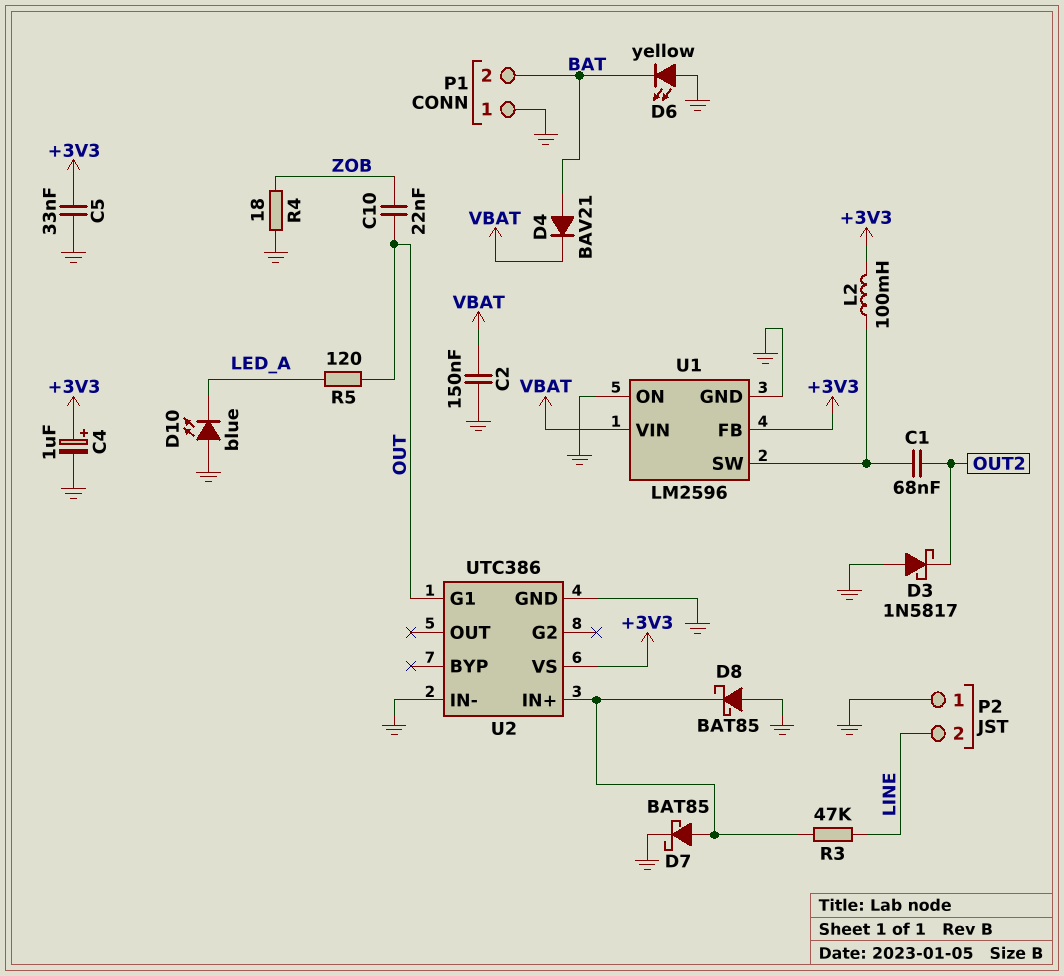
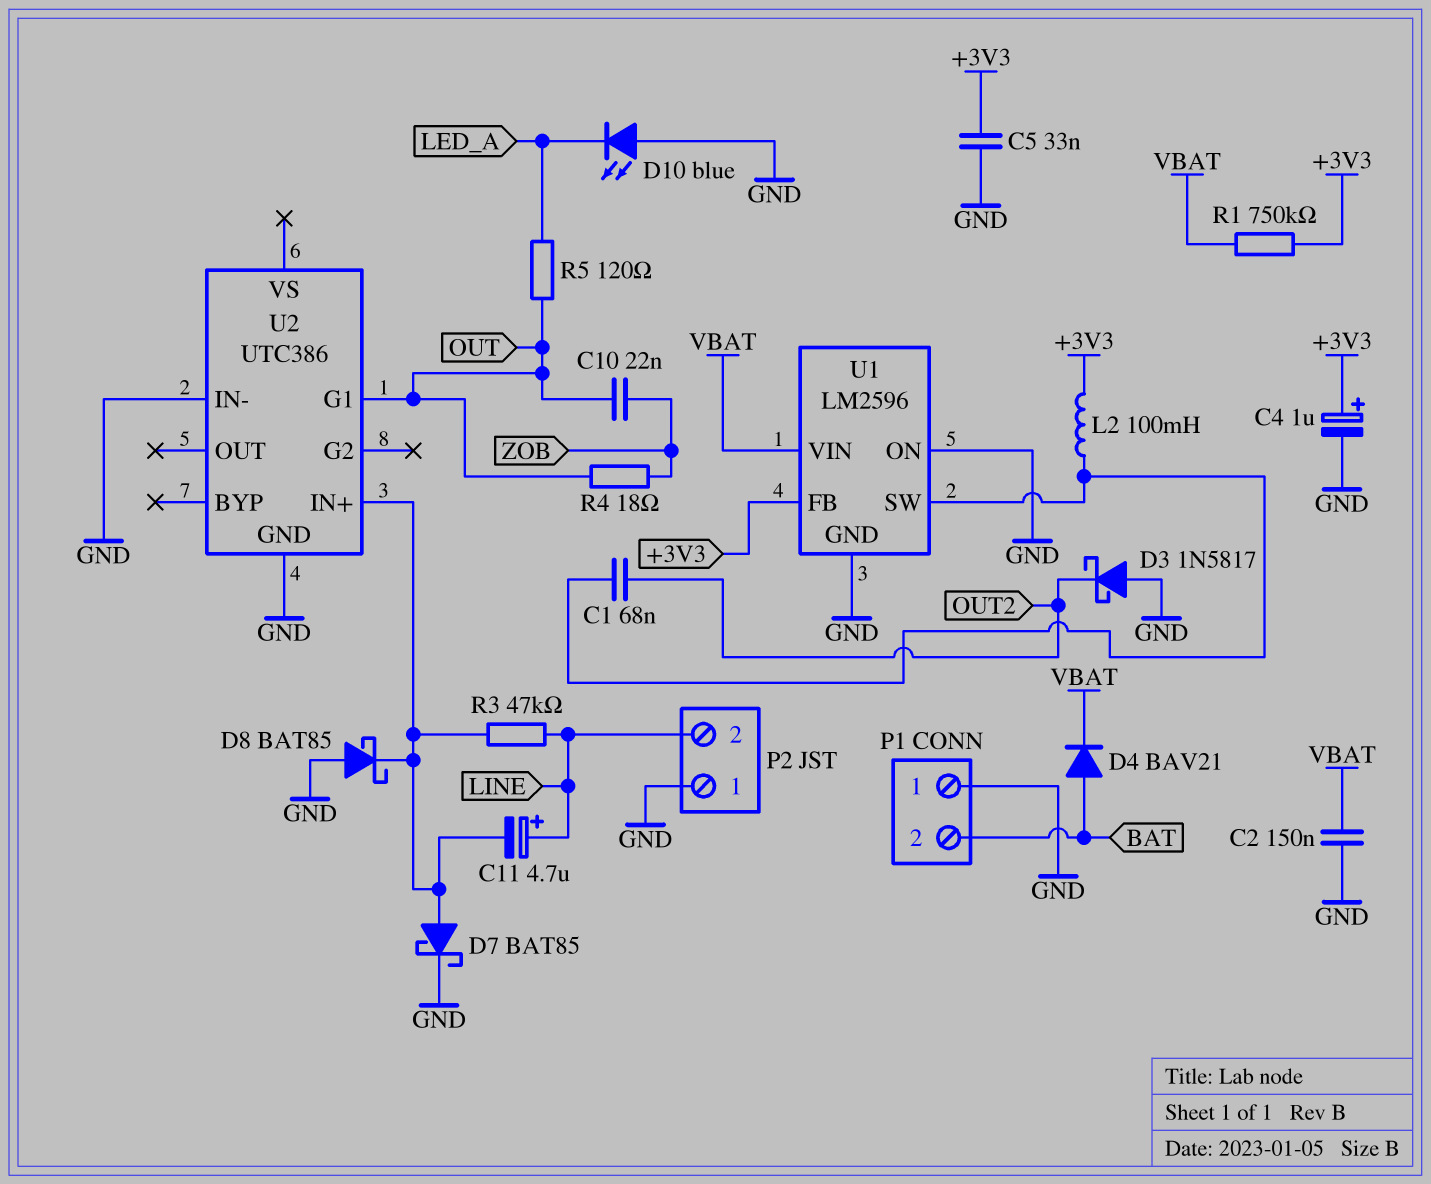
C11: none -> 4.7uF (plus LINE, minus U2/IN+)
D6: LED yellow (A GND, K BAT) -> none
R1: none -> 750k (+3V3, VBAT)
R4: 18 (GND, ZOB) -> 18 (OUT, ZOB)
U2 pin VS: +3V3 -> none

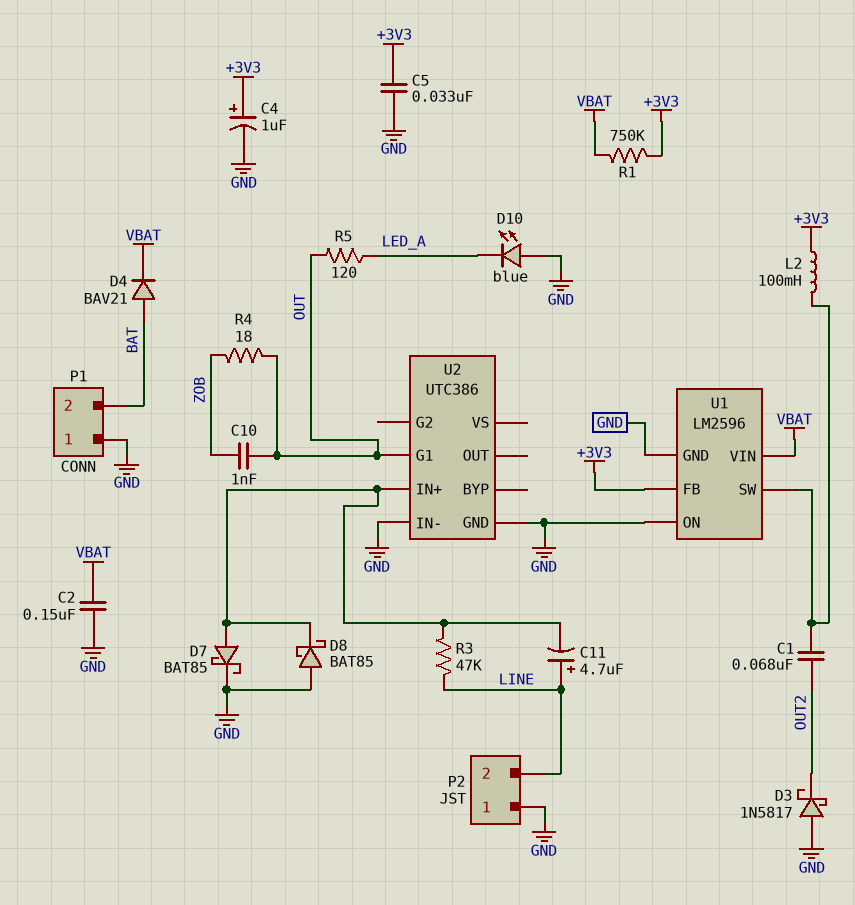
C10: 22nF (OUT, ZOB) -> 1nF (OUT, ZOB)

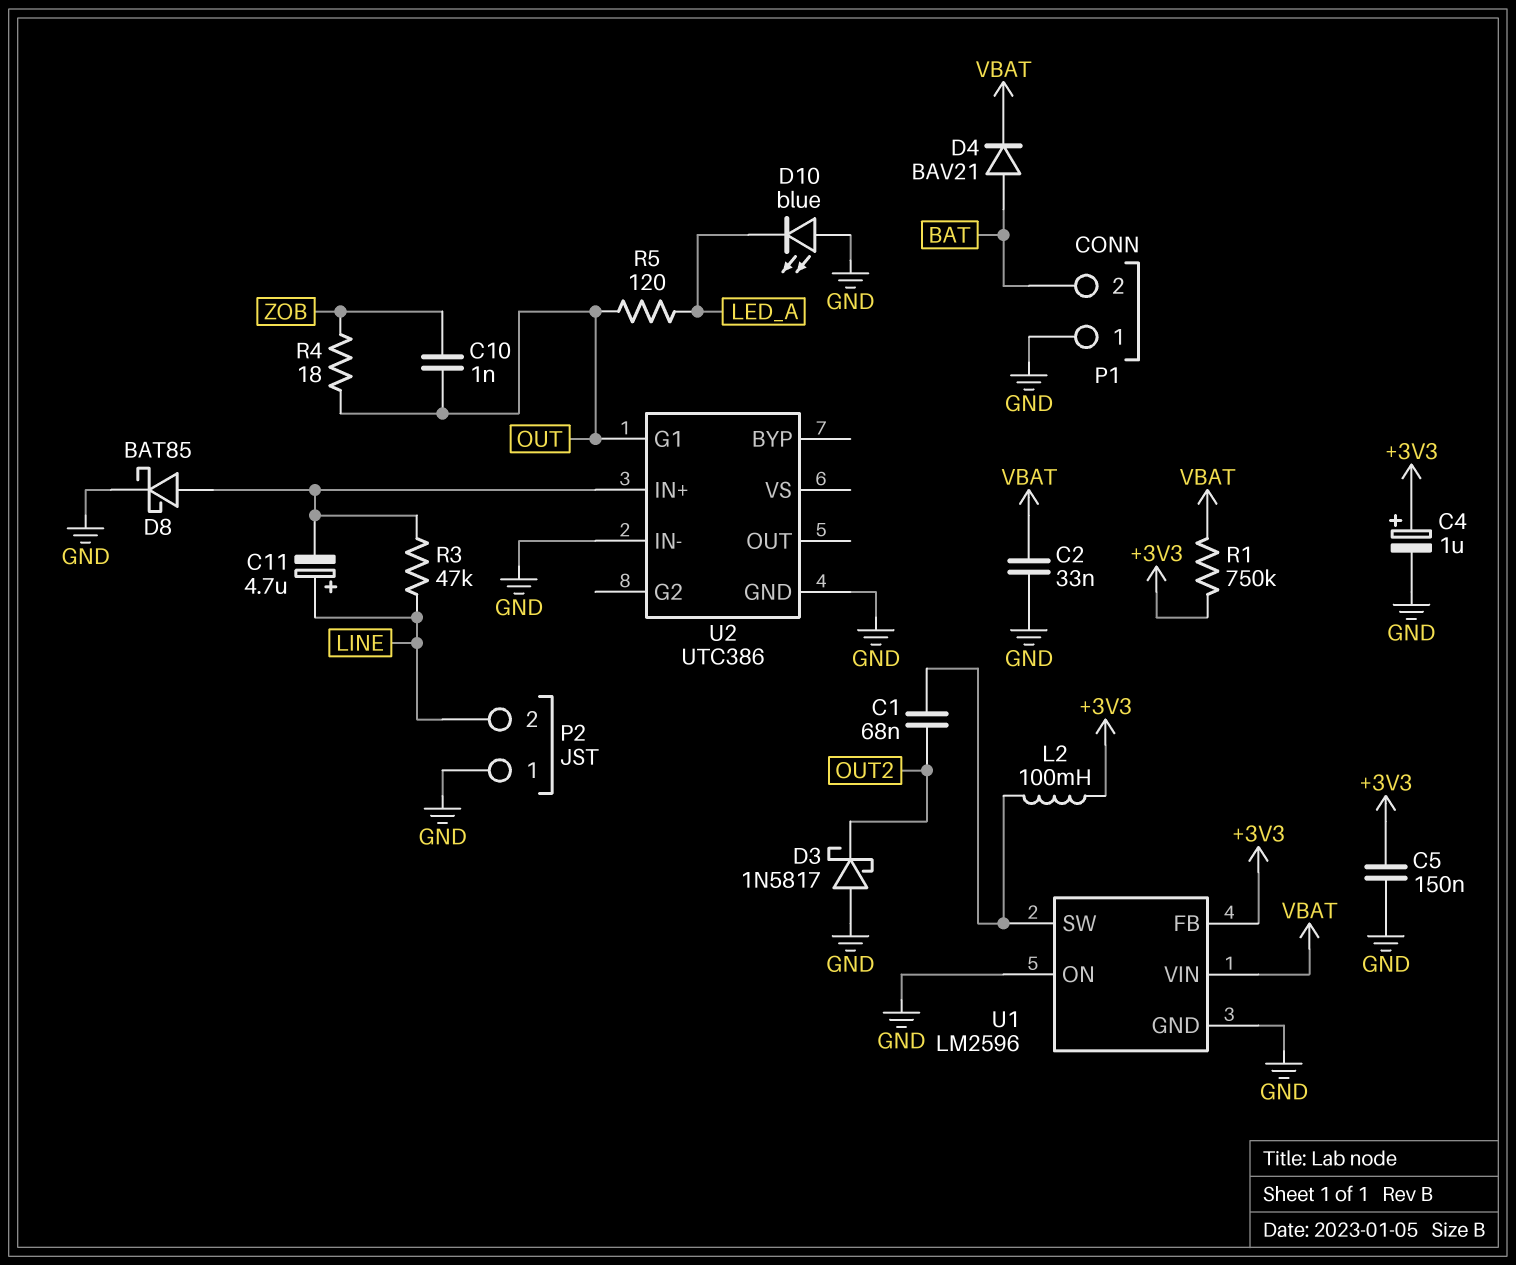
C2: 150nF (GND, VBAT) -> 33nF (GND, VBAT)
C5: 33nF (+3V3, GND) -> 150nF (+3V3, GND)
D7: schottky BAT85 (A U2/IN+, K GND) -> none
D8: schottky BAT85 (A GND, K U2/IN+) -> schottky BAT85 (A U2/IN+, K GND)

